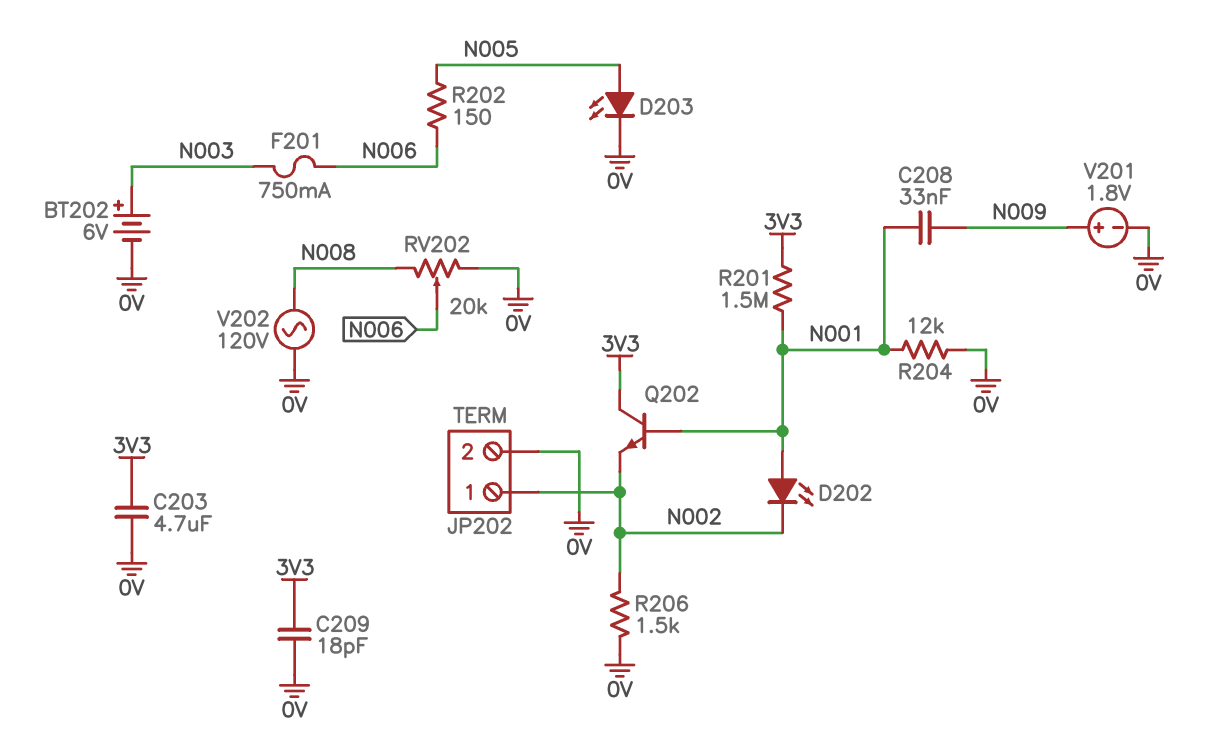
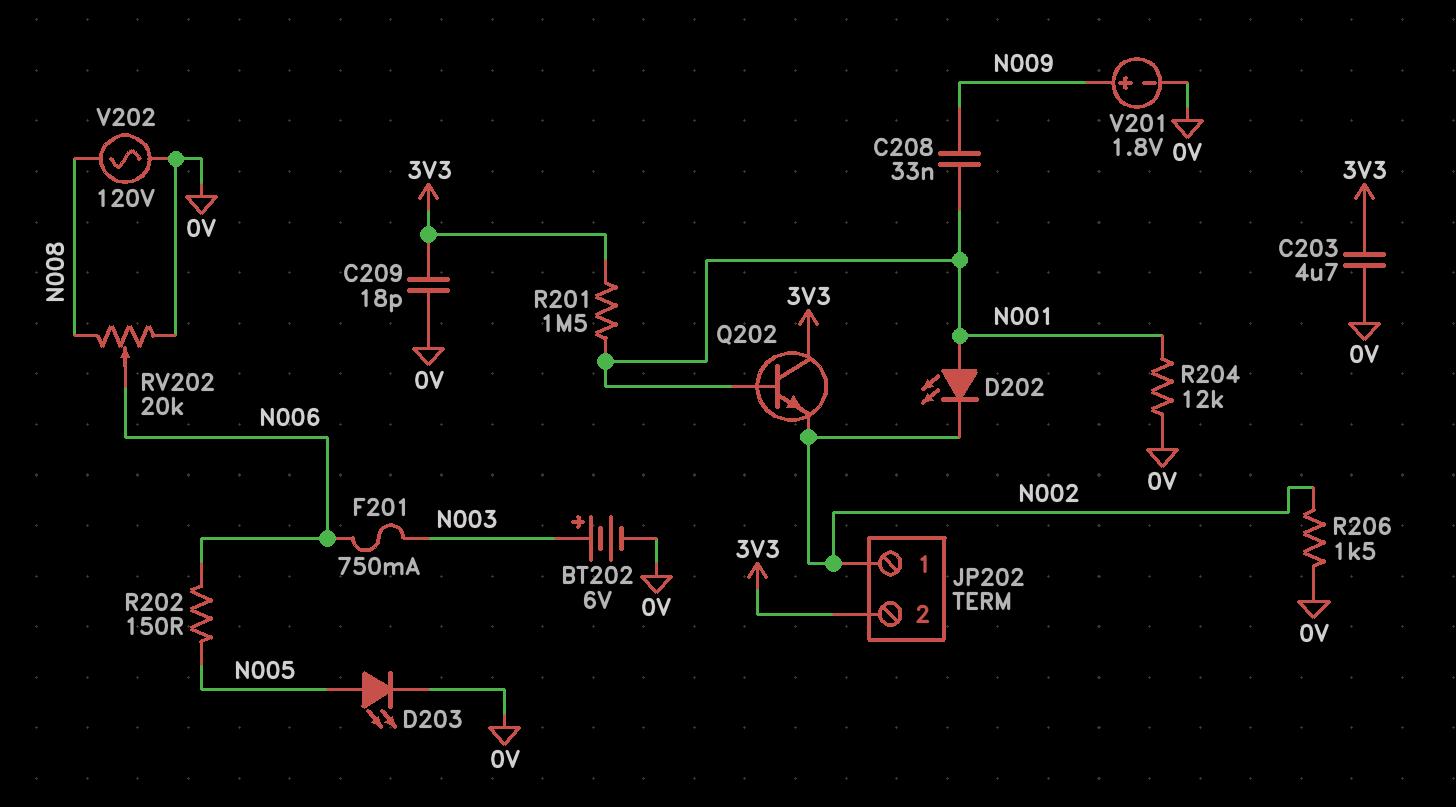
JP202 pin 2: 0V -> 3V3

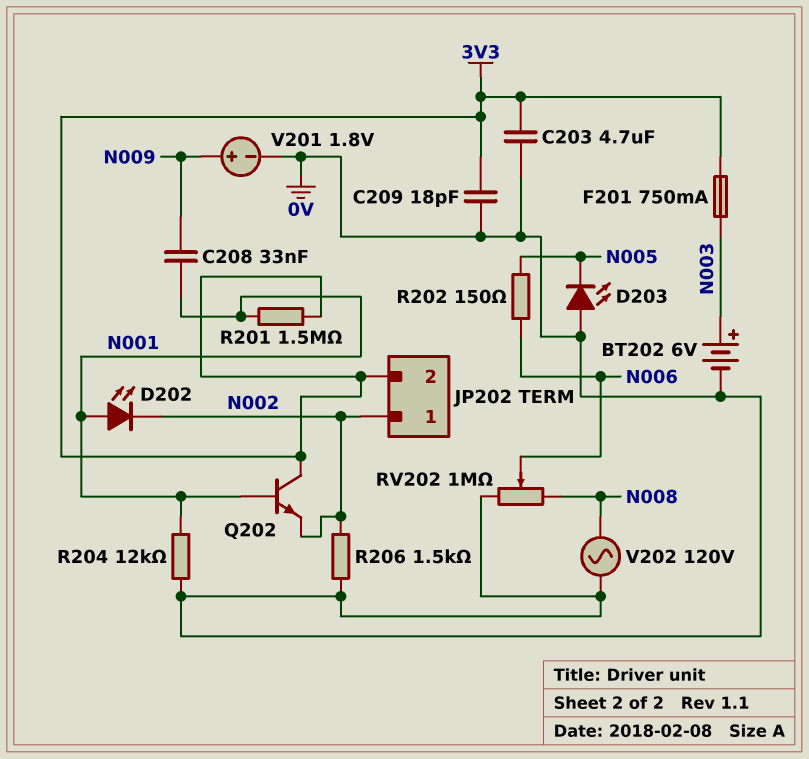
D203: LED (A N005, K 0V) -> LED (A 0V, K N005)
F201: 750mA (N003, N006) -> 750mA (3V3, N003)
RV202: 20k (0V, N008, wiper N006) -> 1M (0V, N008, wiper N006)

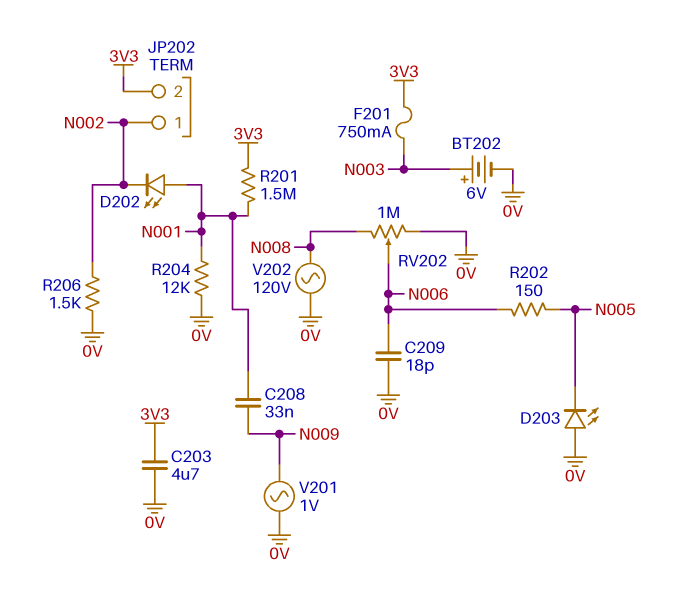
C209: 18pF (0V, 3V3) -> 18pF (0V, N006)
Q202: NPN (B N001, C 3V3, E N002) -> none
V201: 1.8V (plus N009, minus 0V) -> AC 1V (0V, N009)

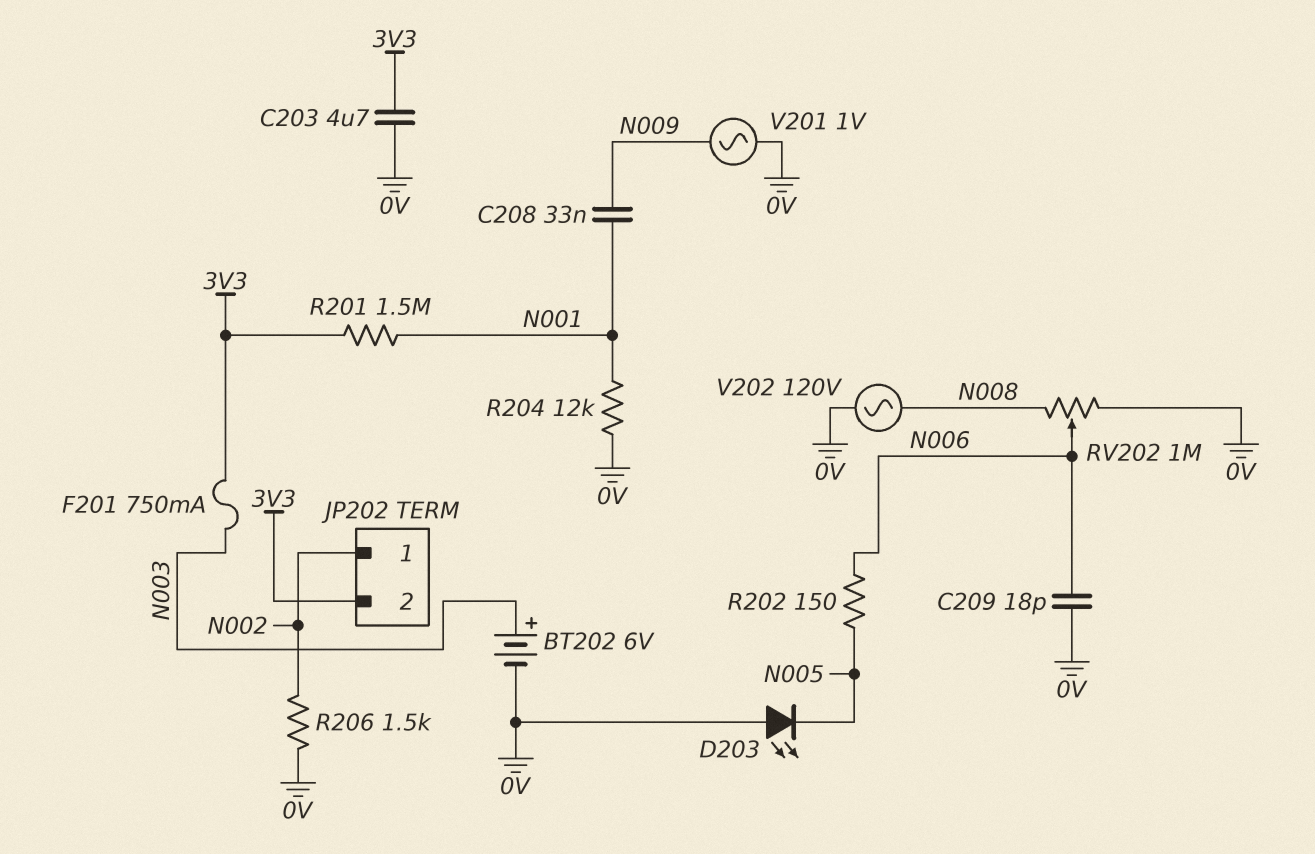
D202: LED (A N001, K N002) -> none

